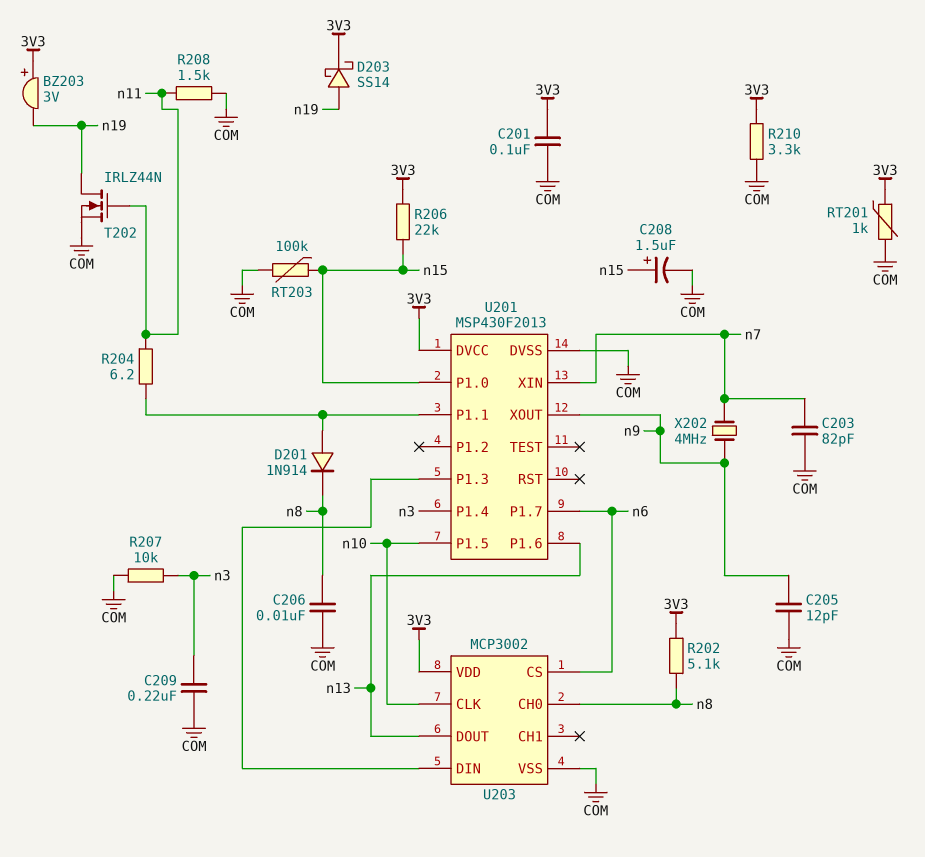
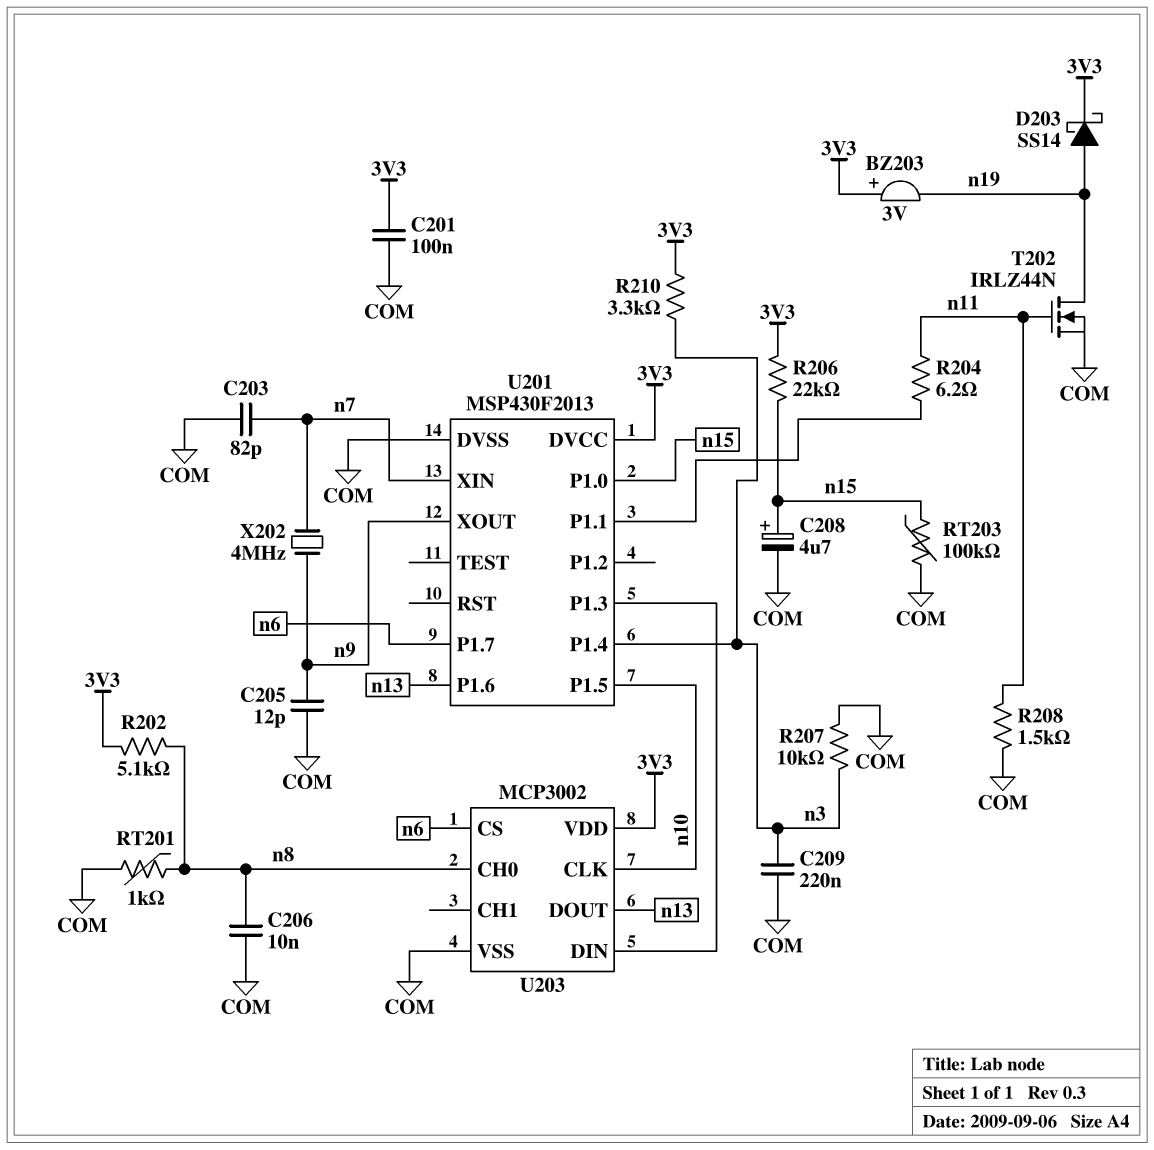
C208: 1.5uF (plus n15, minus COM) -> 4.7uF (plus n15, minus COM)
D201: diode 1N914 (A U201/P1.1, K n8) -> none
R210: 3.3k (3V3, COM) -> 3.3k (3V3, n3)
RT201: 1k (3V3, COM) -> 1k (COM, n8)

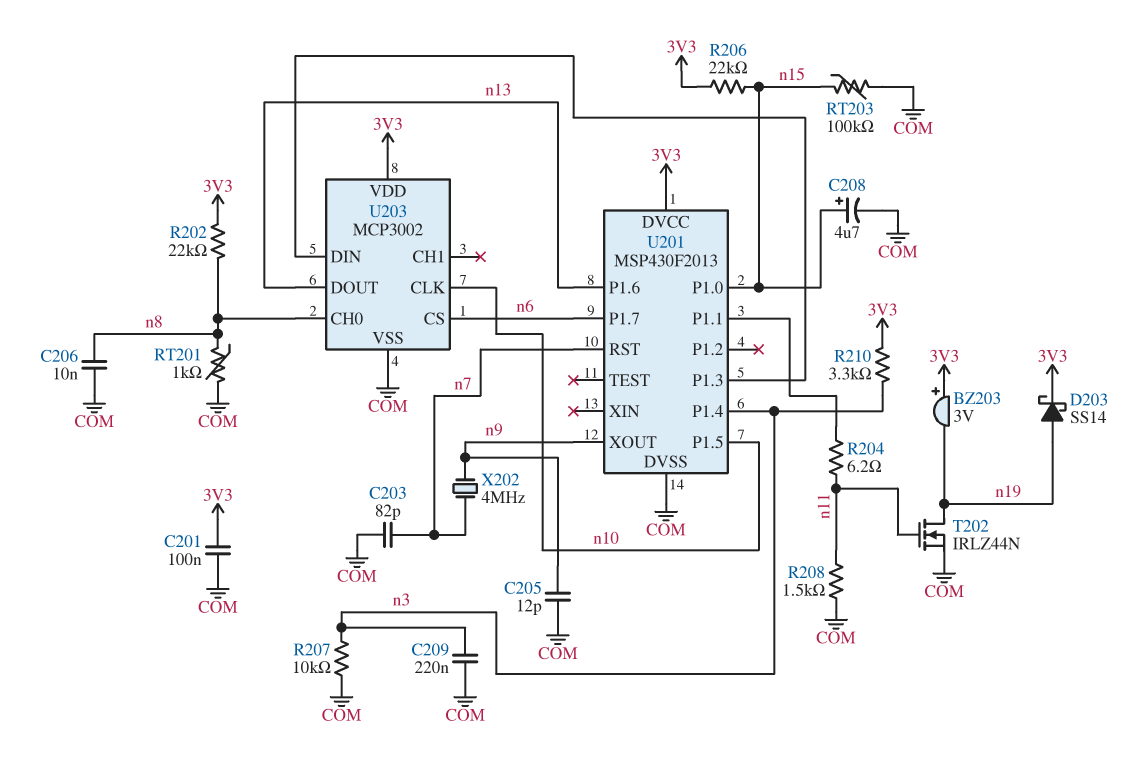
R202: 5.1k (3V3, n8) -> 22k (3V3, n8)
U201 pin RST: none -> n7
U201 pin XIN: n7 -> none

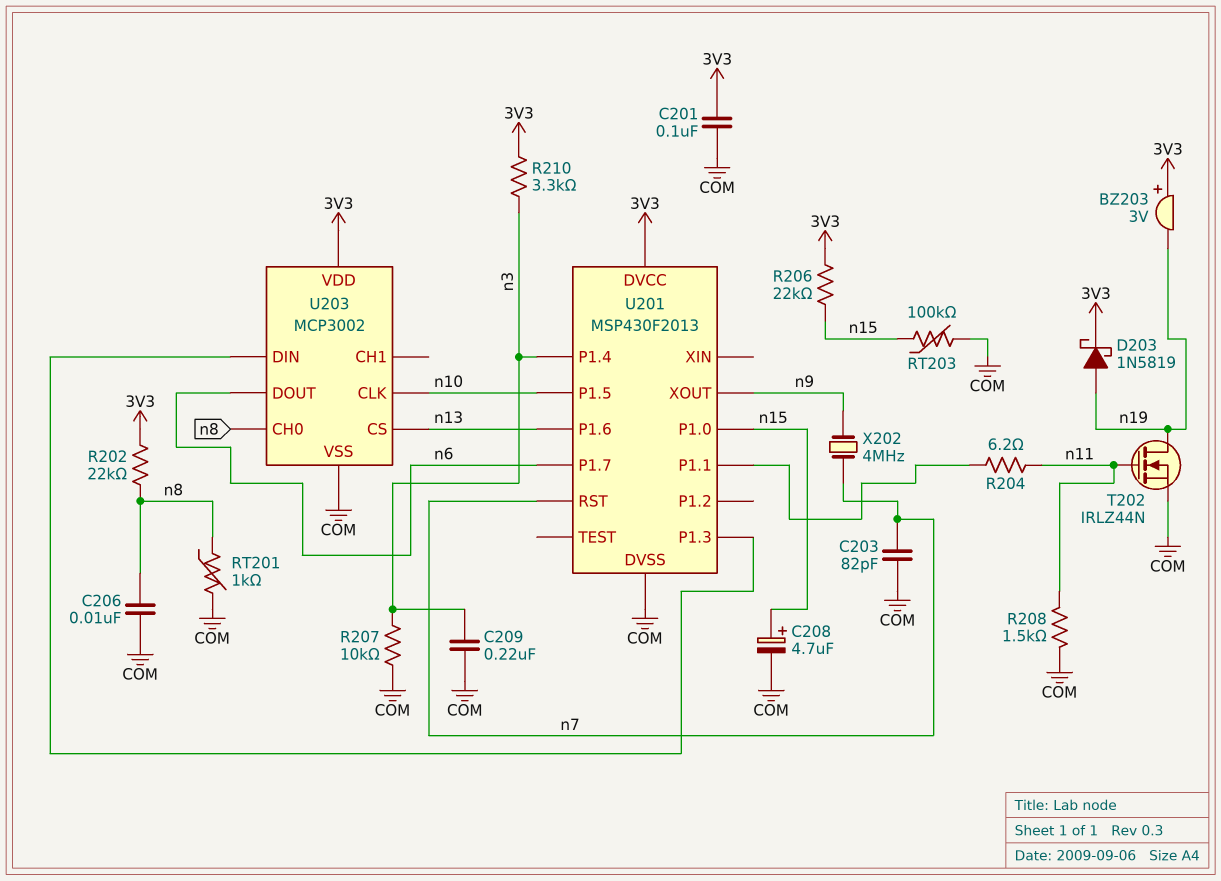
C205: 12pF (COM, n9) -> none
D203: schottky SS14 (A n19, K 3V3) -> schottky 1N5819 (A n19, K 3V3)
U203 pin CS: n6 -> n13
U203 pin DOUT: n13 -> n6

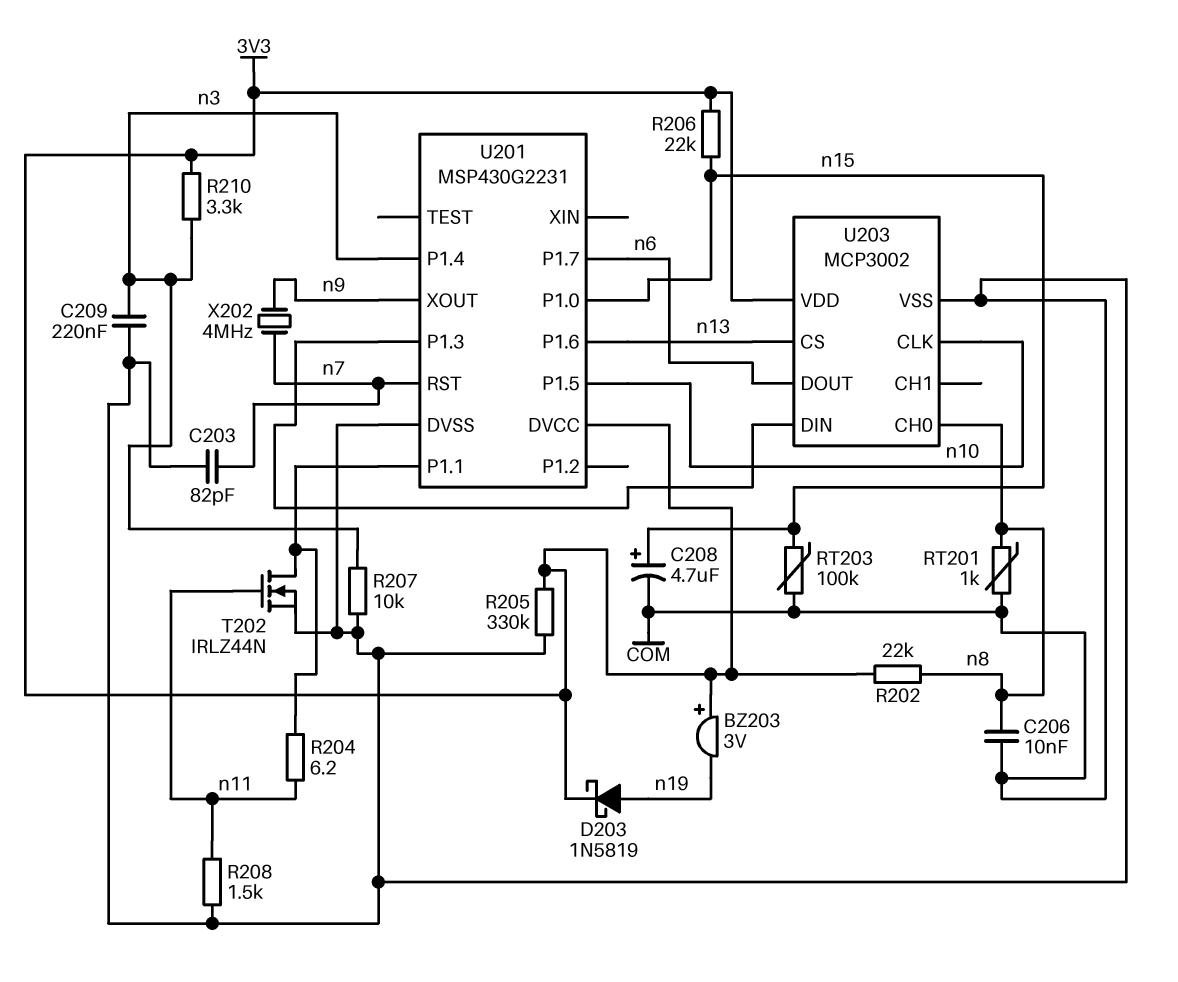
C201: 100nF (3V3, COM) -> none
R205: none -> 330k (3V3, COM)
T202: NMOS IRLZ44N (G n11, D n19, S COM) -> NMOS IRLZ44N (G n11, D U201/P1.1, S COM)
U201: MSP430F2013 -> MSP430G2231

